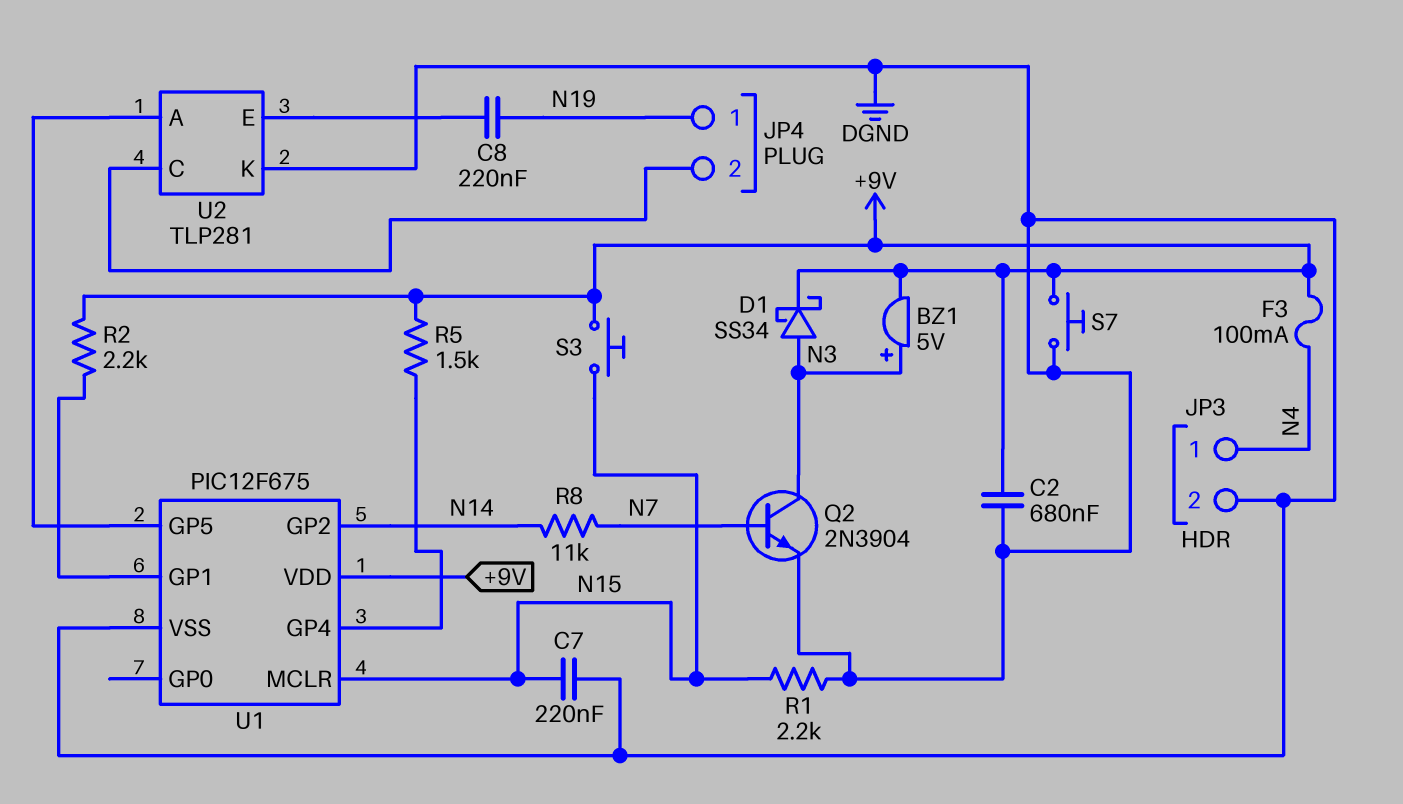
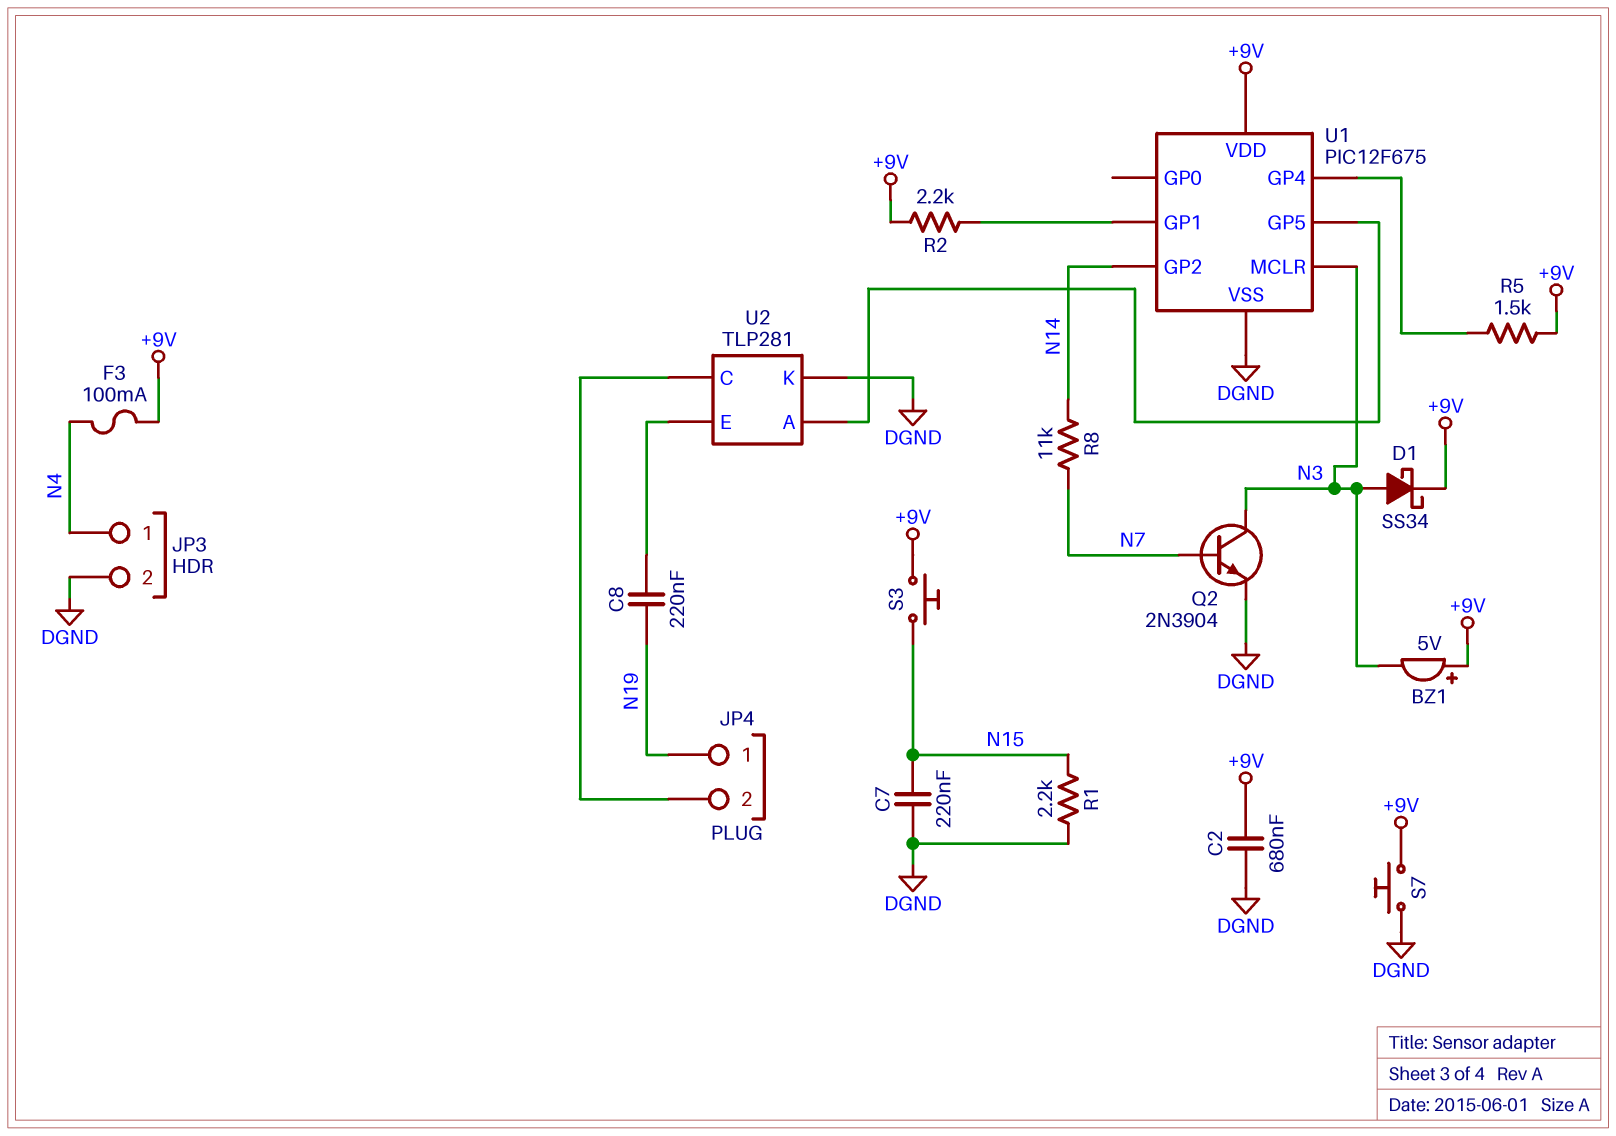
BZ1: buzzer 5V (plus N3, minus +9V) -> buzzer 5V (plus +9V, minus N3)
U1 pin MCLR: N15 -> N3

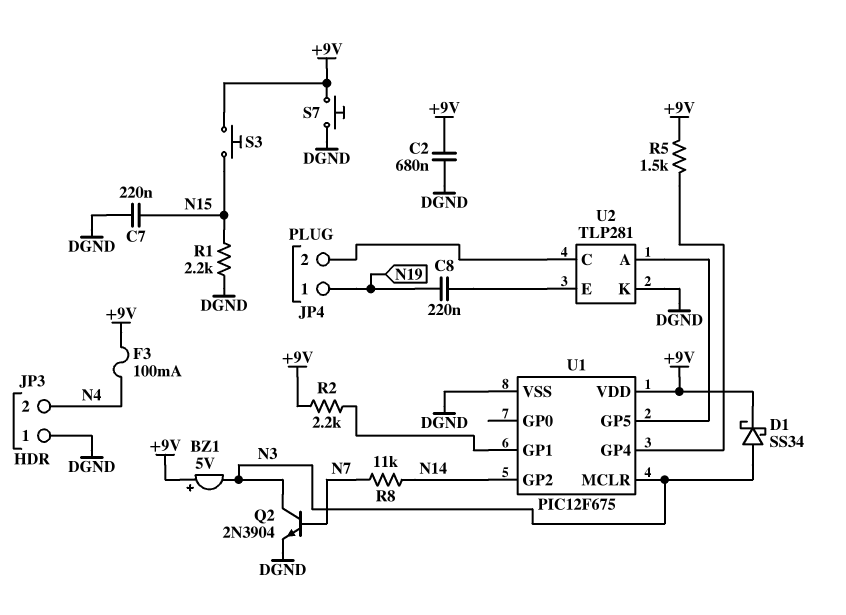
JP3 pin 1: N4 -> DGND
JP3 pin 2: DGND -> N4

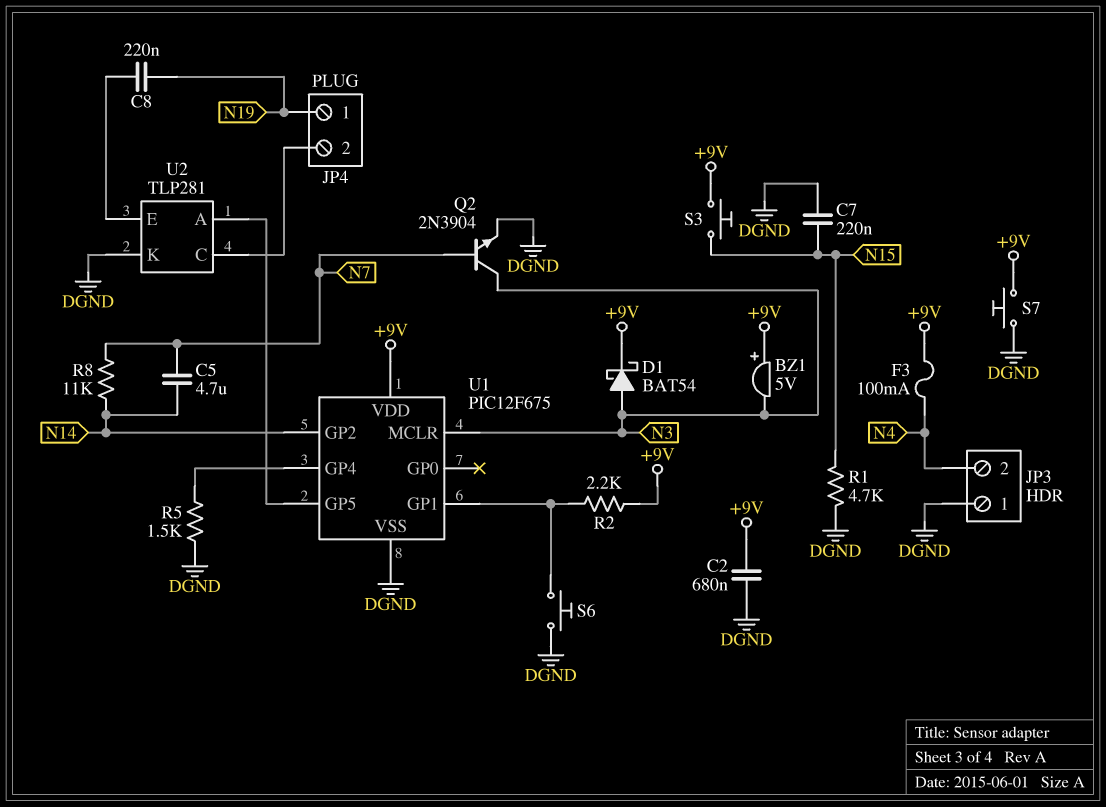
C5: none -> 4.7uF (N7, N14)
D1: schottky SS34 (A N3, K +9V) -> schottky BAT54 (A N3, K +9V)
R1: 2.2k (DGND, N15) -> 4.7k (DGND, N15)
R5: 1.5k (+9V, U1/GP4) -> 1.5k (DGND, U1/GP4)
S6: none -> button (DGND, U1/GP1)

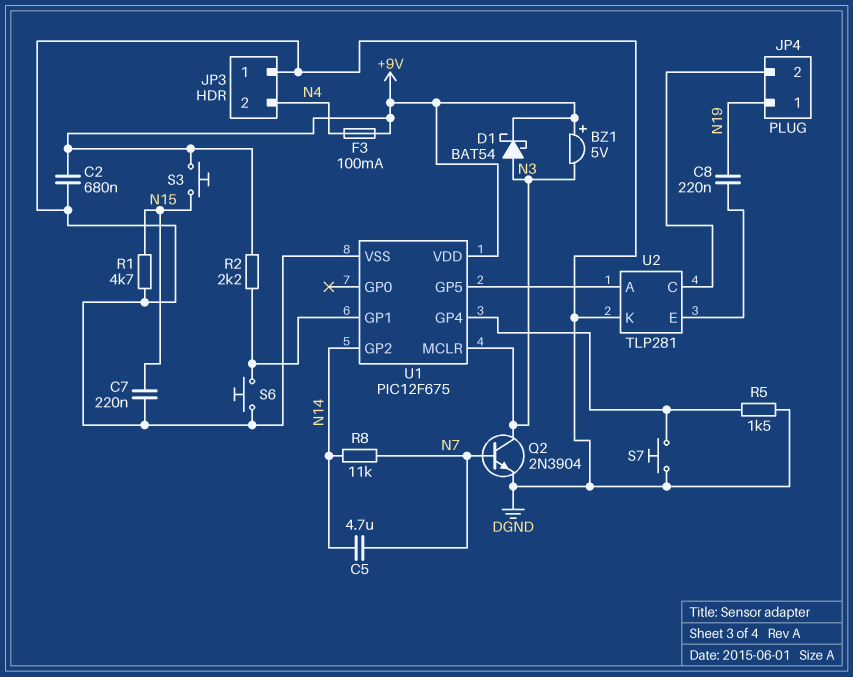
S7: button (+9V, DGND) -> button (DGND, U1/GP4)

